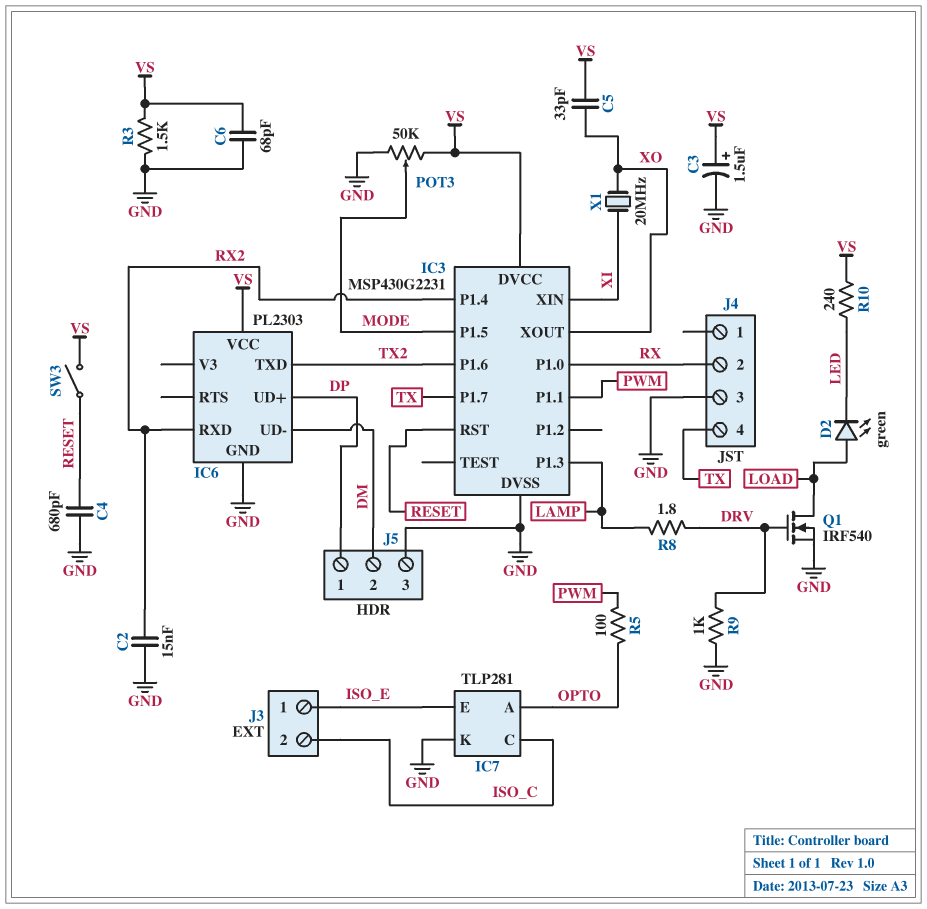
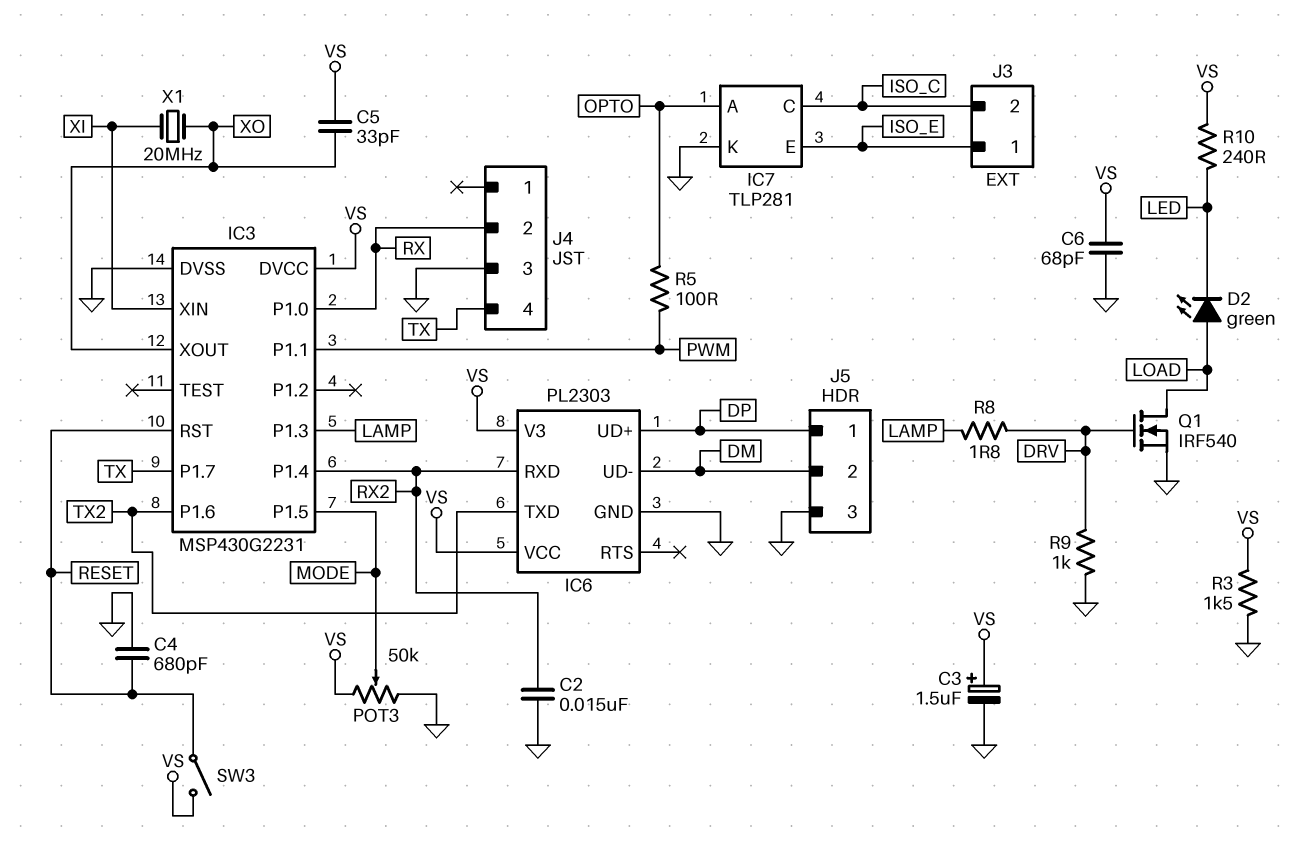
IC6 pin V3: none -> VS

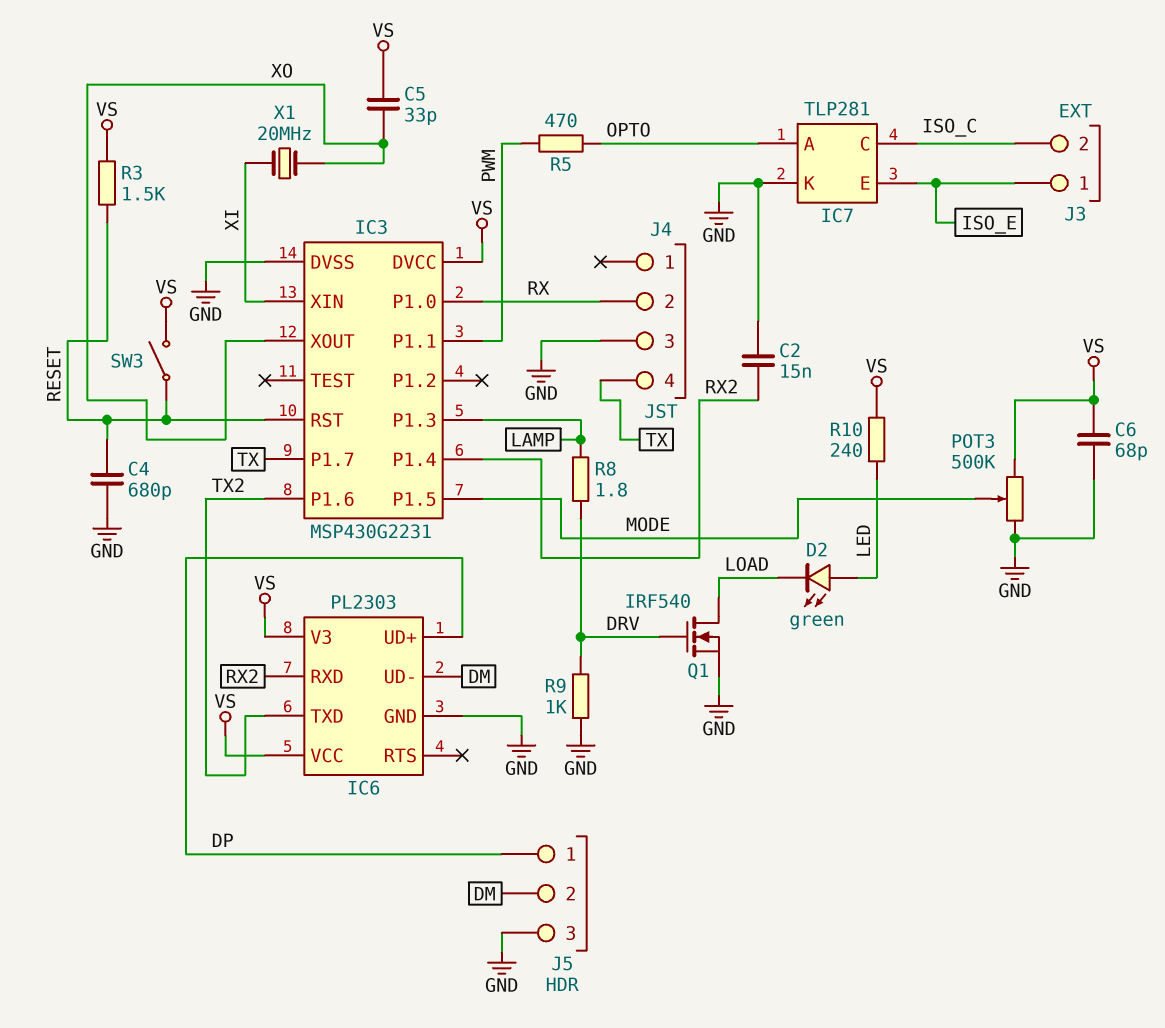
C3: 1.5uF (plus VS, minus GND) -> none
D2: LED green (A LOAD, K LED) -> LED green (A LED, K LOAD)
POT3: 50k (GND, VS, wiper MODE) -> 500k (GND, VS, wiper MODE)
R3: 1.5k (GND, VS) -> 1.5k (RESET, VS)
R5: 100 (OPTO, PWM) -> 470 (OPTO, PWM)

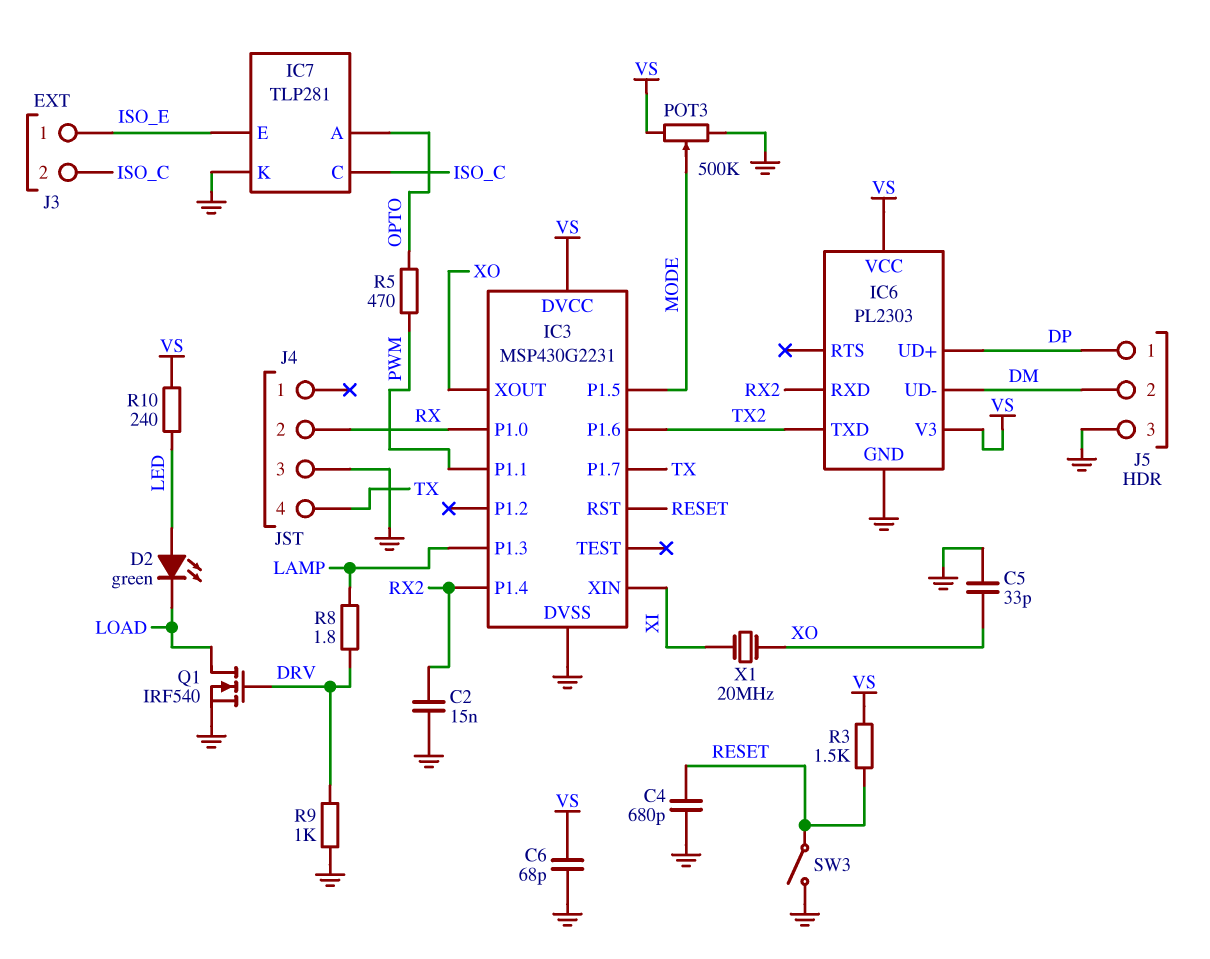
C5: 33pF (VS, XO) -> 33pF (GND, XO)
SW3: switch (RESET, VS) -> switch (GND, RESET)

